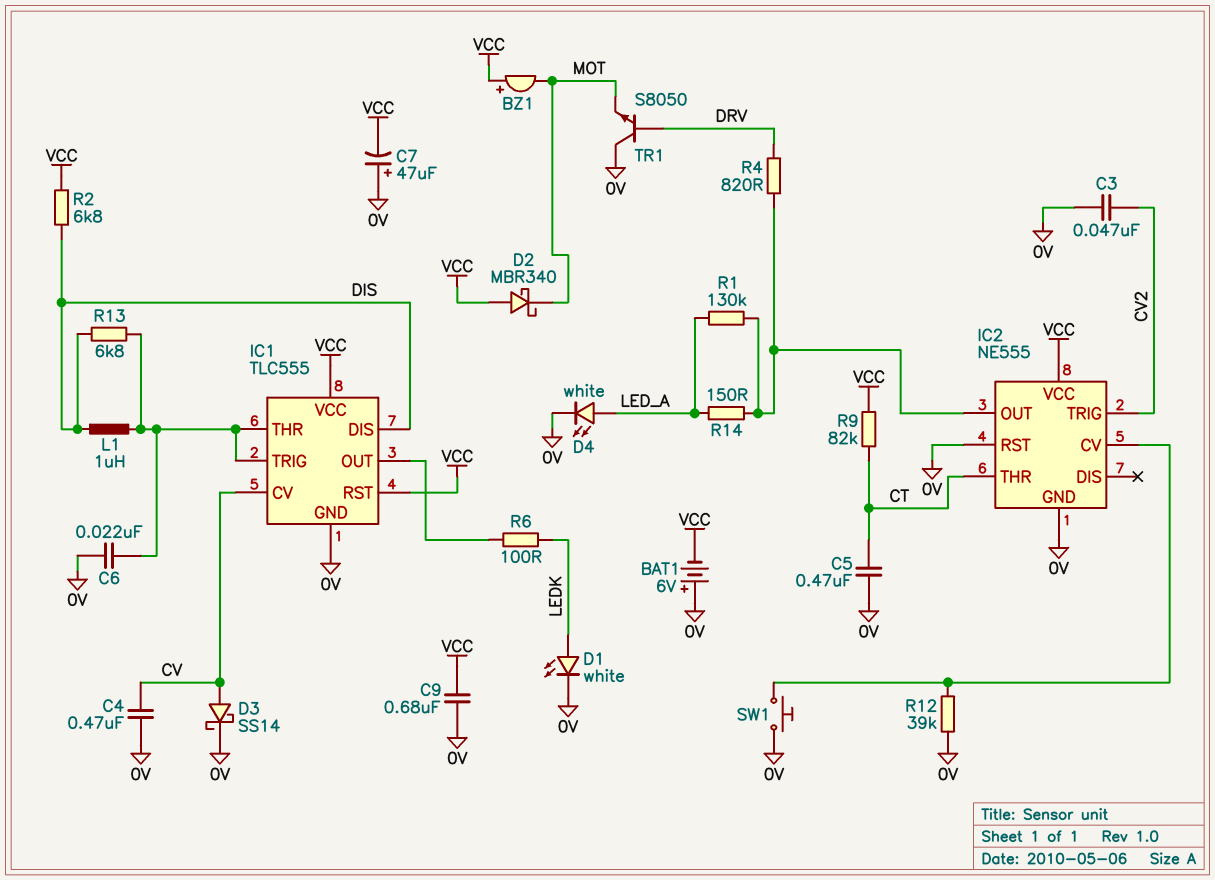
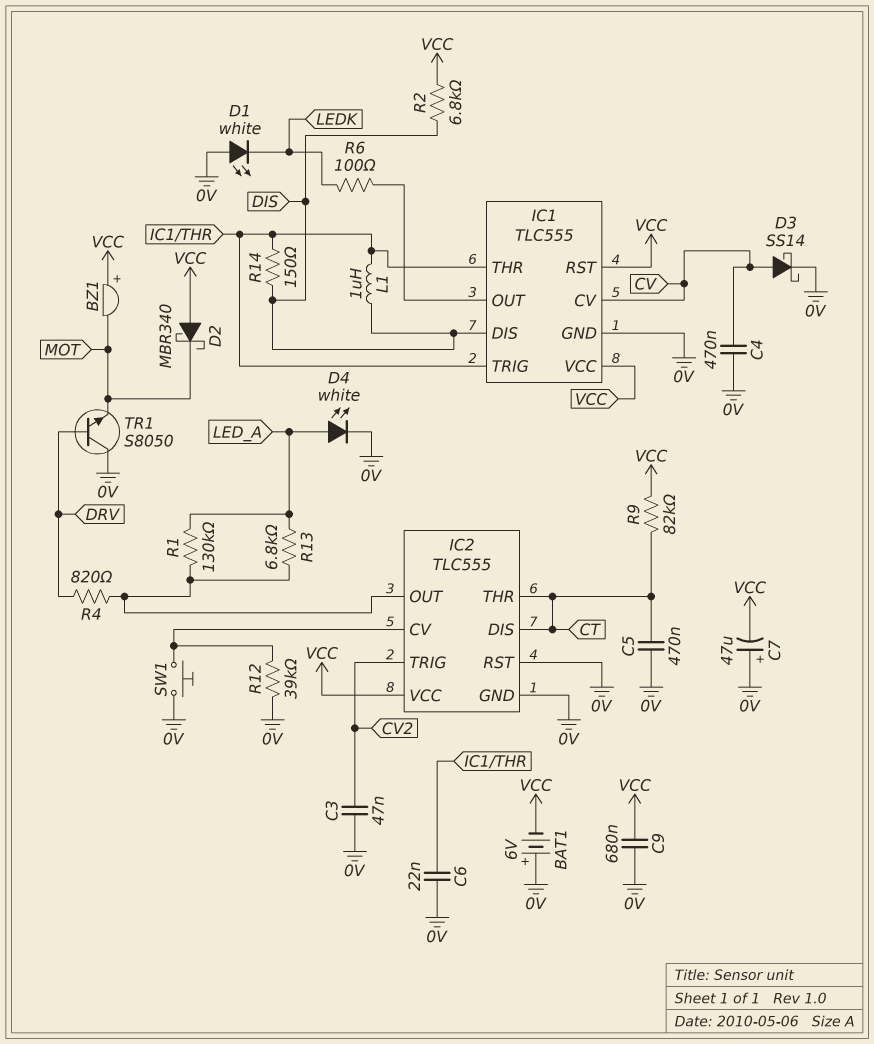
D1: LED white (A LEDK, K 0V) -> LED white (A 0V, K LEDK)
IC2: NE555 -> TLC555
IC2 pin DIS: none -> CT
R13: 6.8k (DIS, IC1/THR) -> 6.8k (IC2/OUT, LED_A)
R14: 150 (IC2/OUT, LED_A) -> 150 (DIS, IC1/THR)

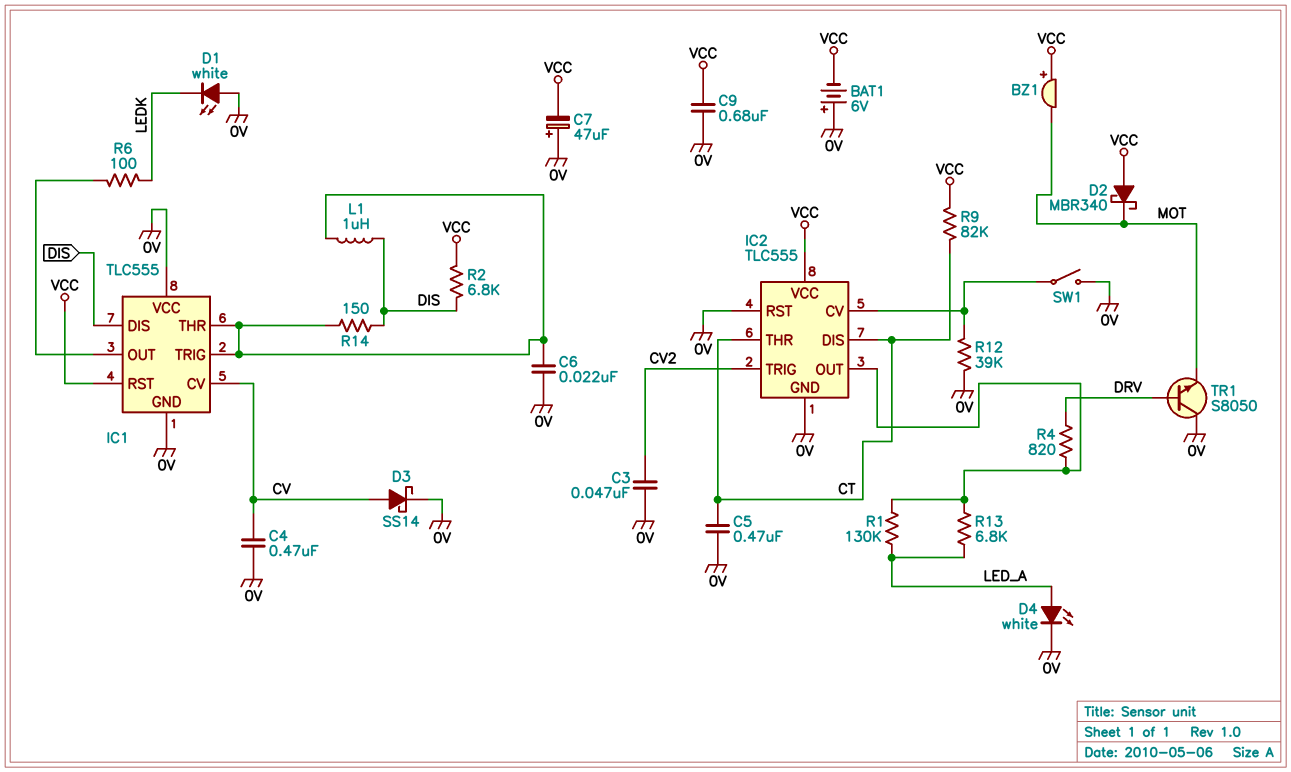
IC1 pin VCC: VCC -> 0V
SW1: button (0V, IC2/CV) -> switch (0V, IC2/CV)

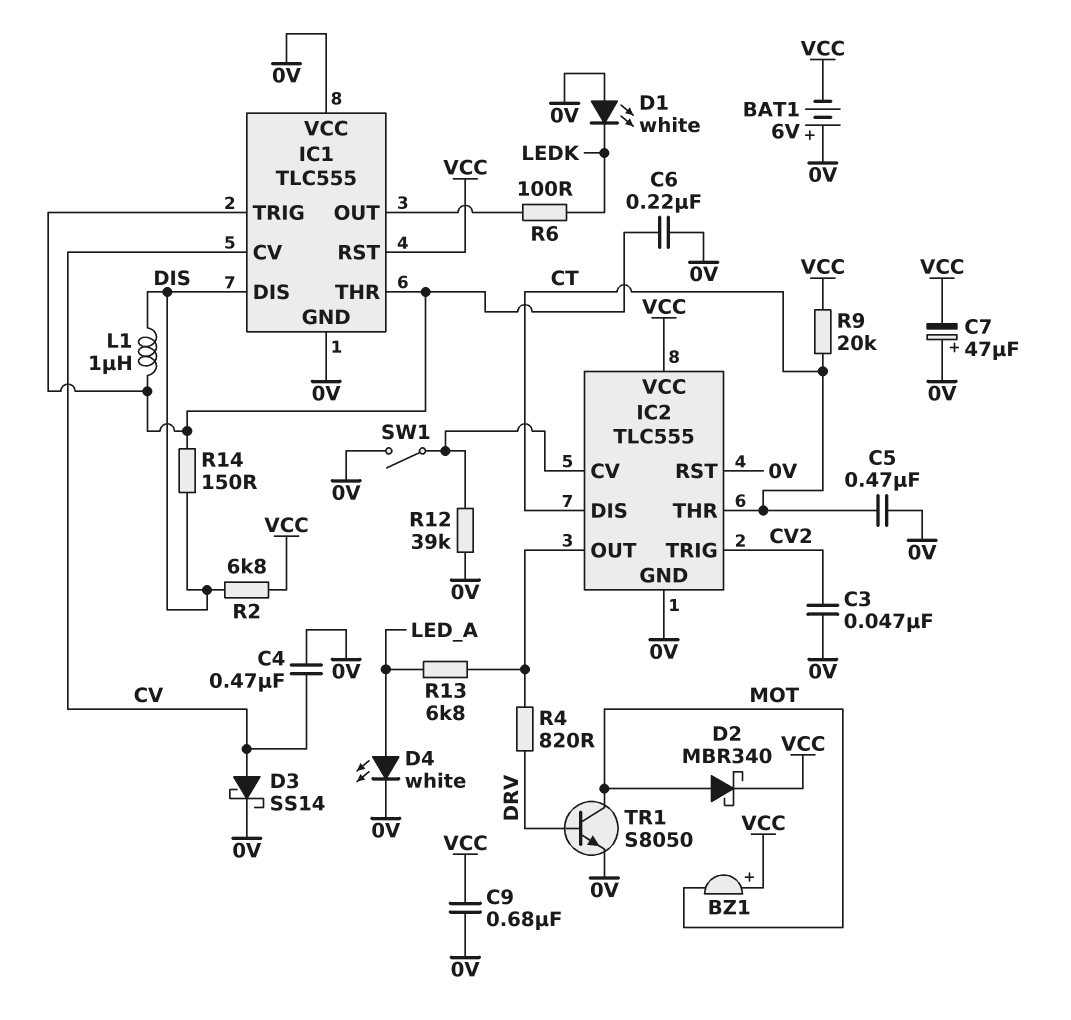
C6: 22nF (0V, IC1/THR) -> 220nF (0V, IC1/THR)
D2: schottky MBR340 (A VCC, K MOT) -> schottky MBR340 (A MOT, K VCC)
R1: 130k (IC2/OUT, LED_A) -> none
R9: 82k (CT, VCC) -> 20k (CT, VCC)
TR1: NPN S8050 (B DRV, C 0V, E MOT) -> NPN S8050 (B DRV, C MOT, E 0V)

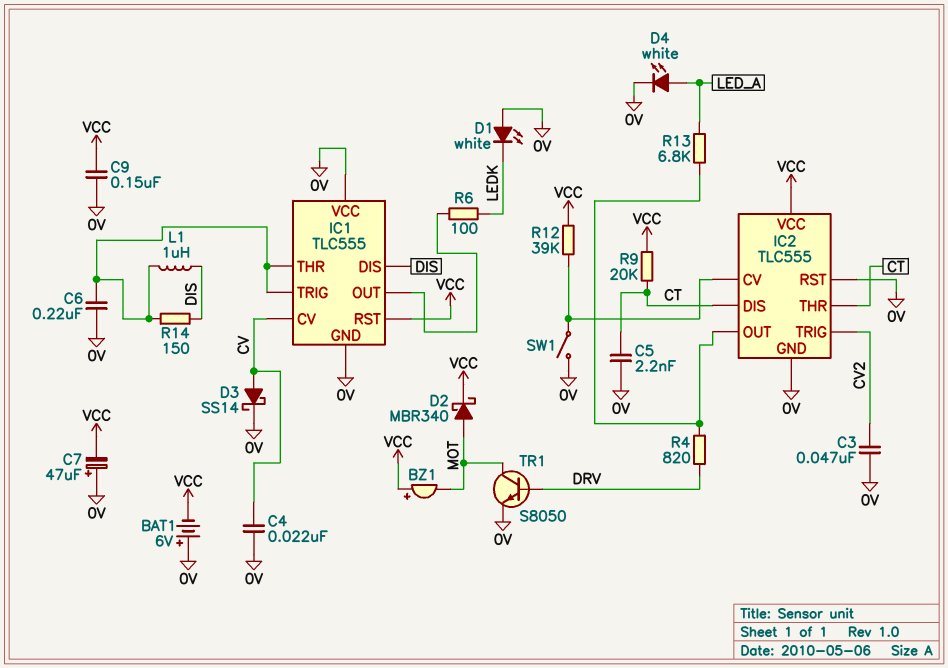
C4: 470nF (0V, CV) -> 22nF (0V, CV)
C5: 470nF (0V, CT) -> 2.2nF (0V, CT)
C9: 680nF (0V, VCC) -> 150nF (0V, VCC)
R2: 6.8k (DIS, VCC) -> none
R12: 39k (0V, IC2/CV) -> 39k (IC2/CV, VCC)

